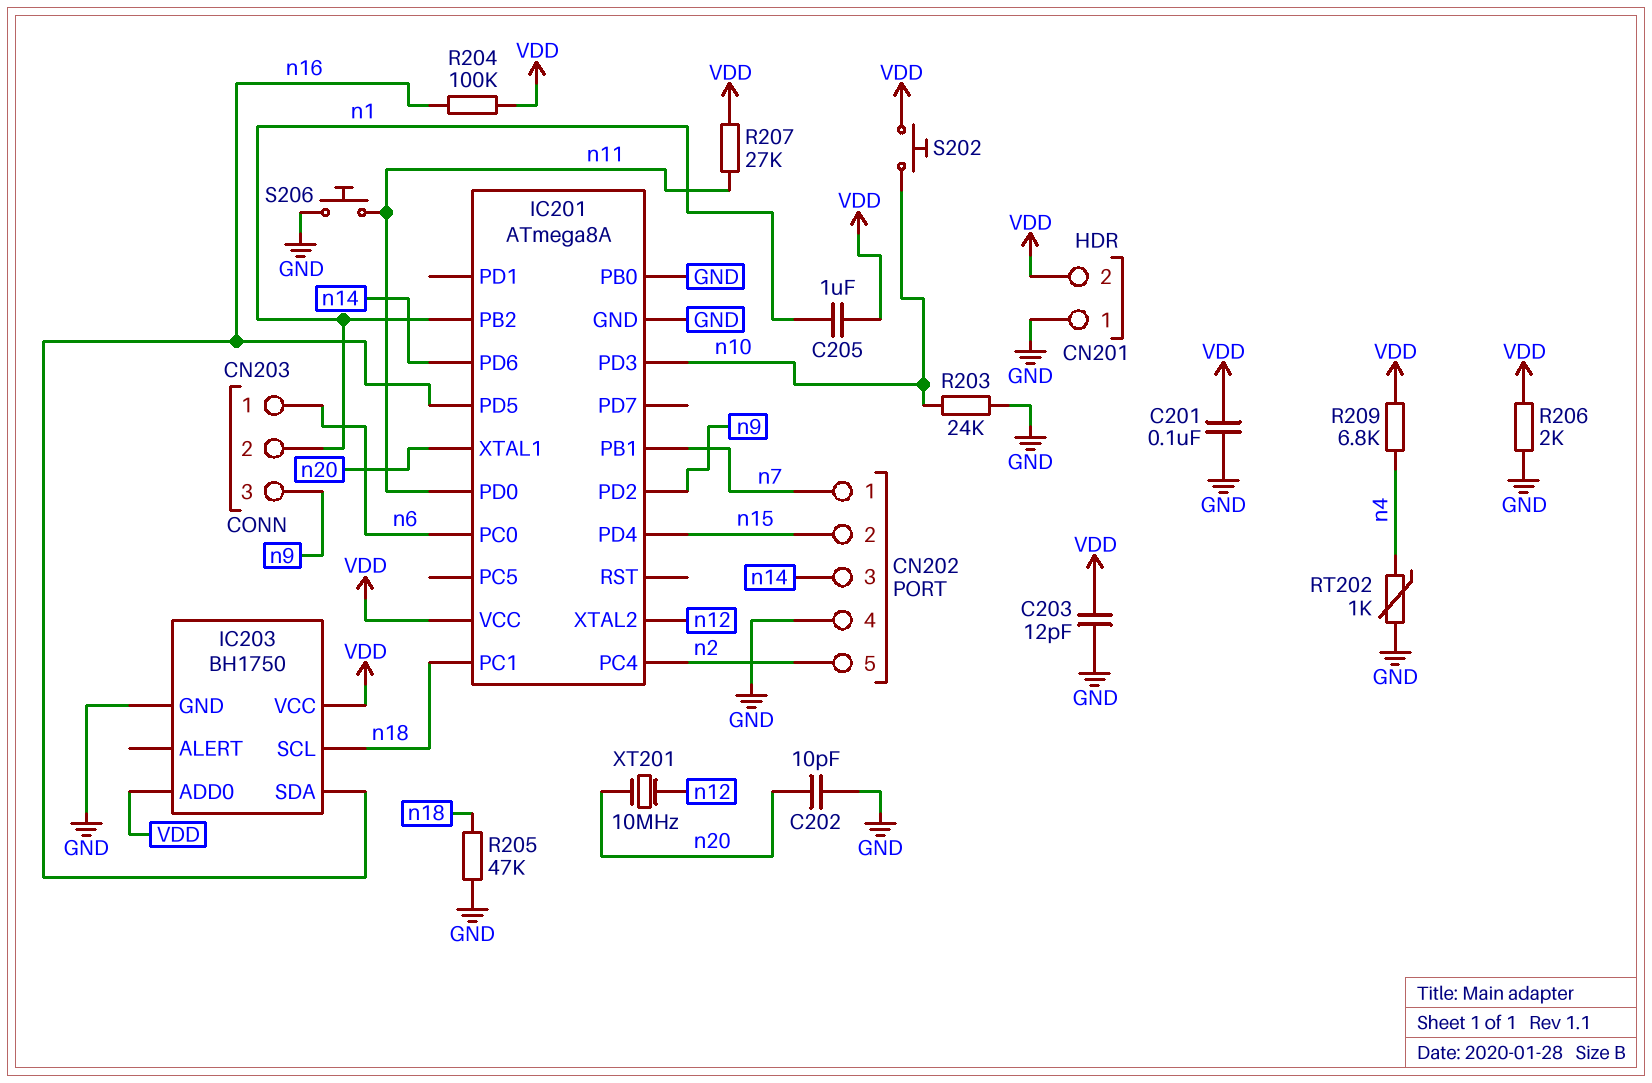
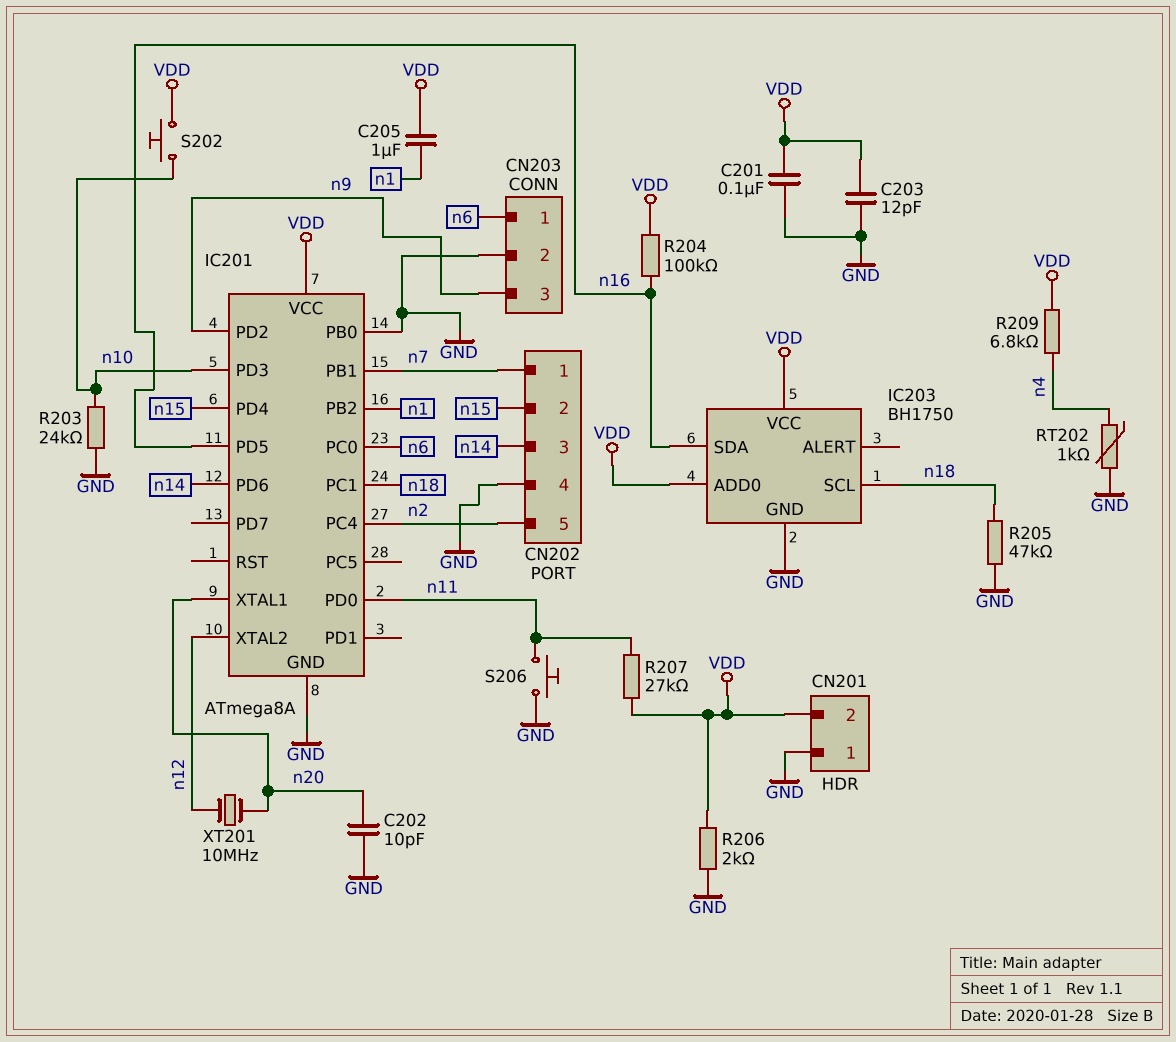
CN203 pin 2: n1 -> GND

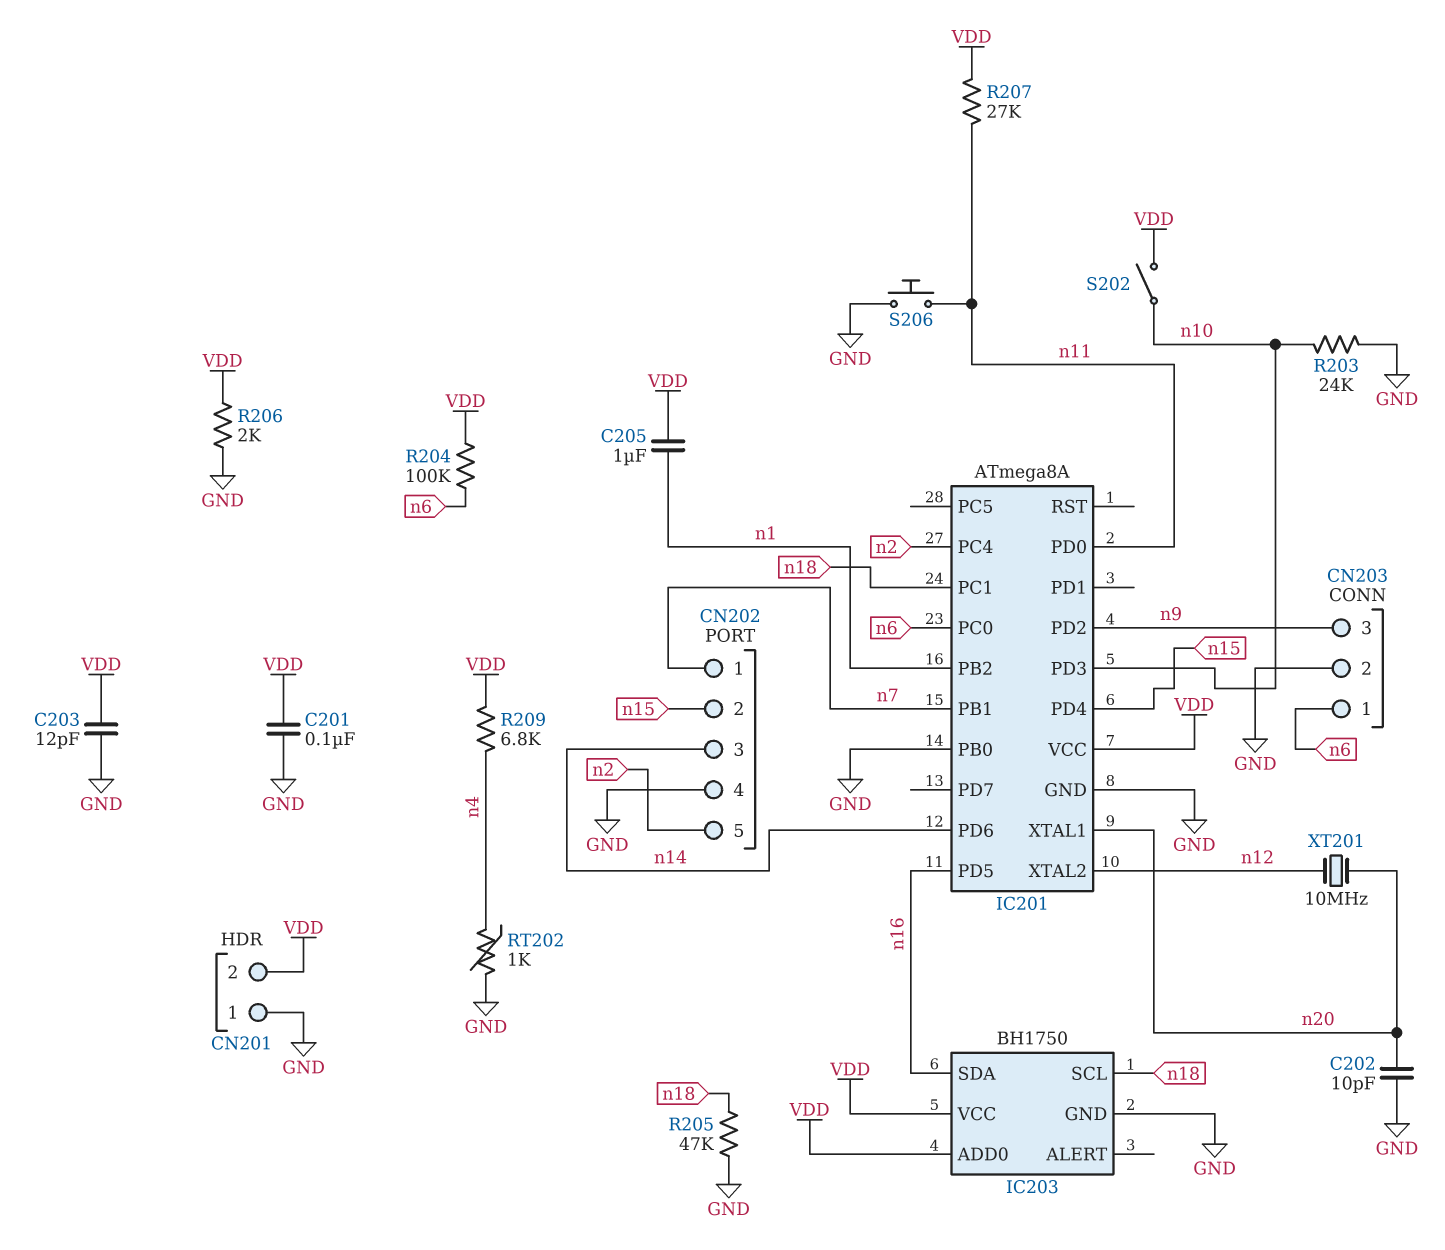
R204: 100k (VDD, n16) -> 100k (VDD, n6)
S202: button (VDD, n10) -> switch (VDD, n10)

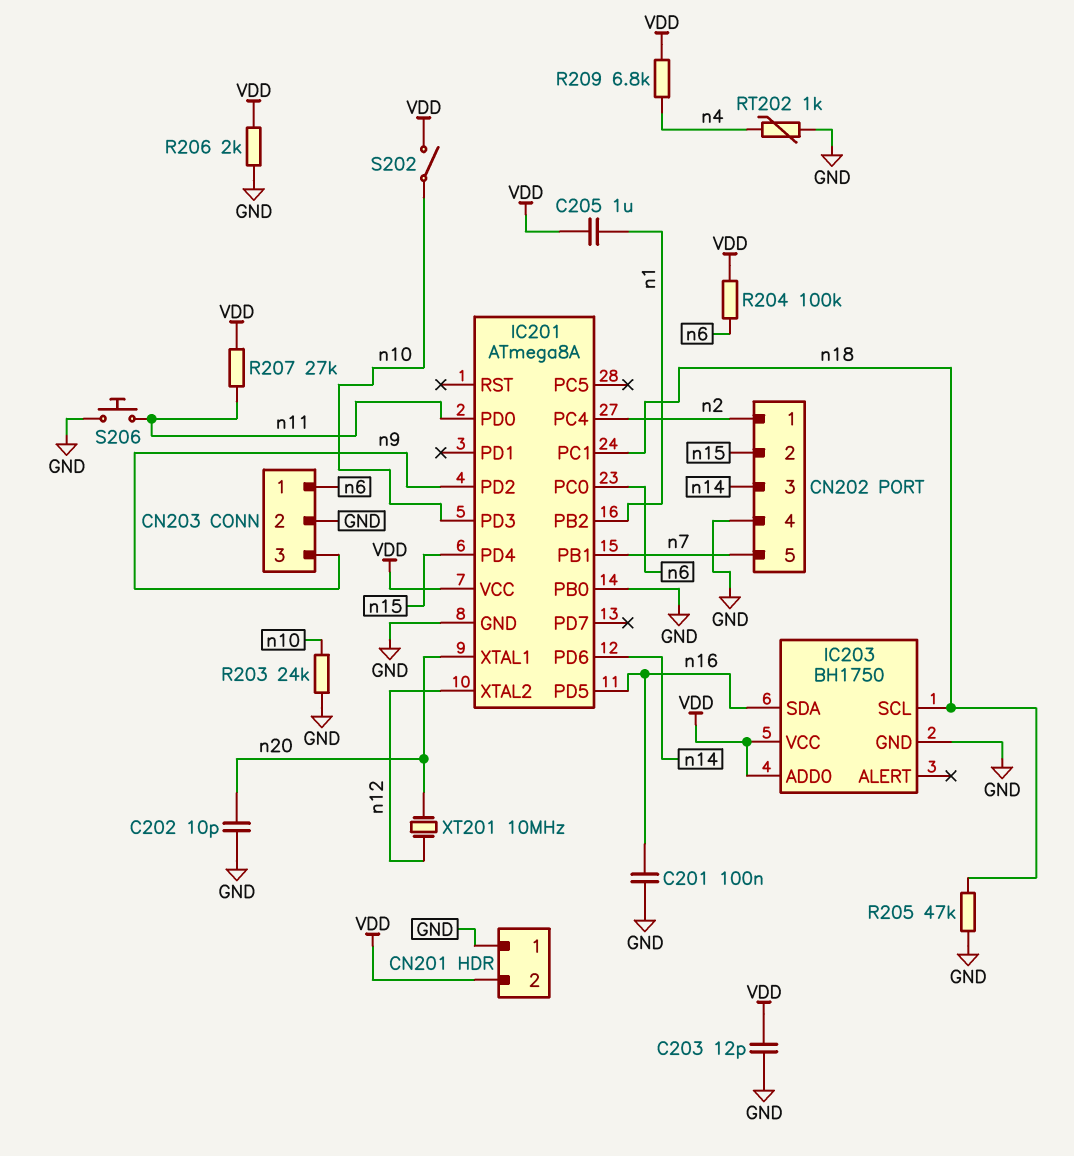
C201: 100nF (GND, VDD) -> 100nF (GND, n16)
CN202 pin 1: n7 -> n2
CN202 pin 5: n2 -> n7

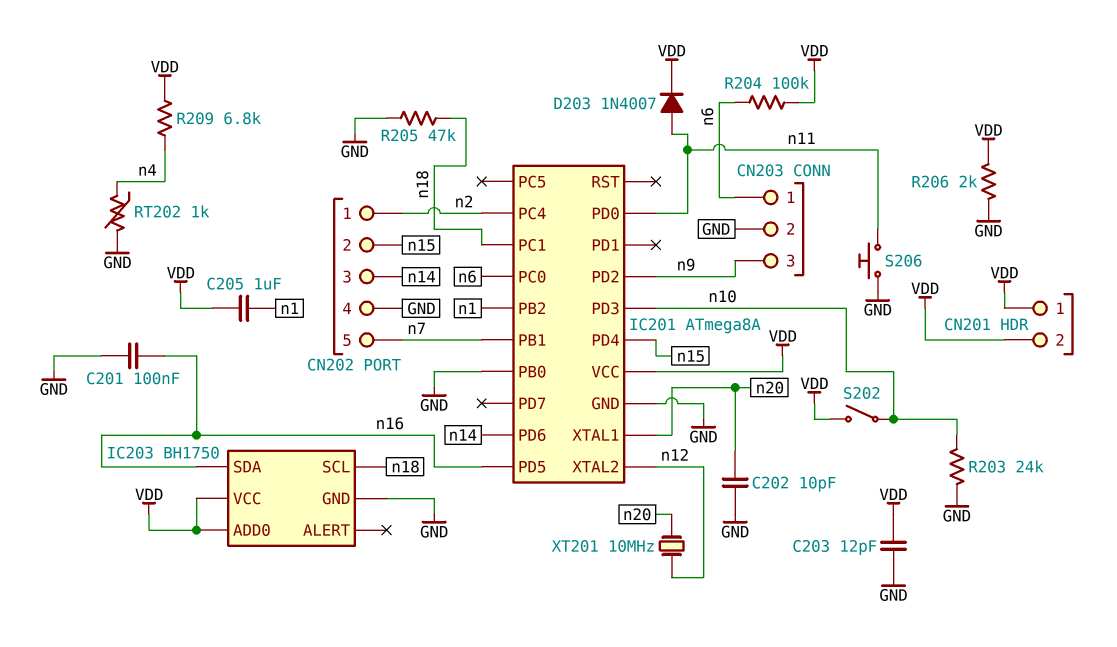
CN201 pin 1: GND -> VDD
D203: none -> diode 1N4007 (A n11, K VDD)
R207: 27k (VDD, n11) -> none

